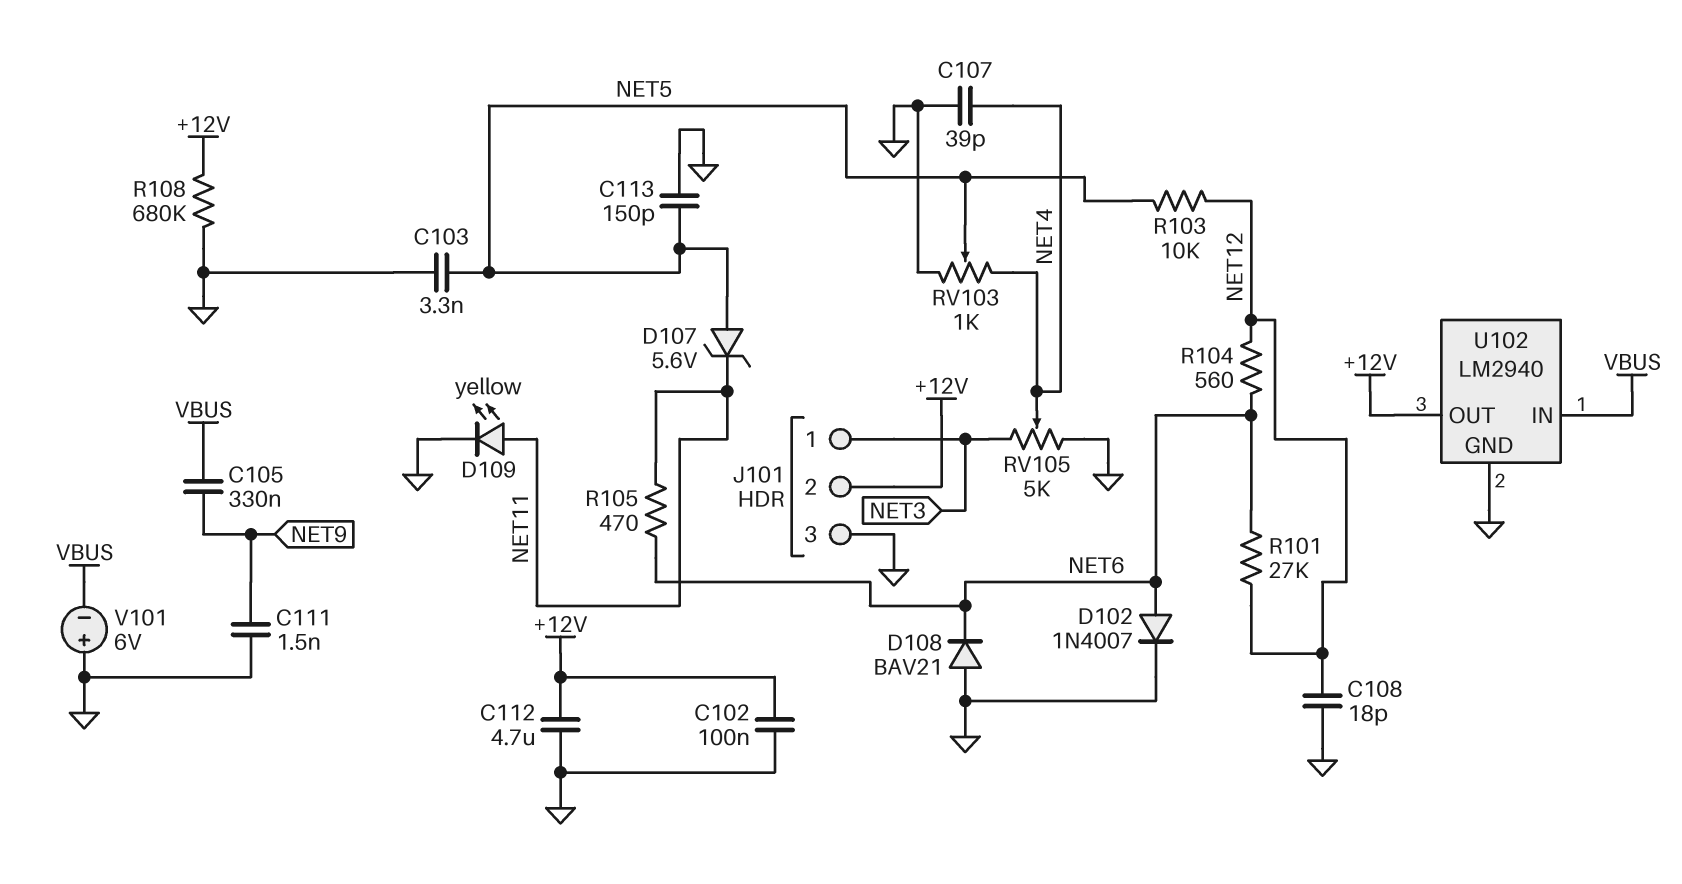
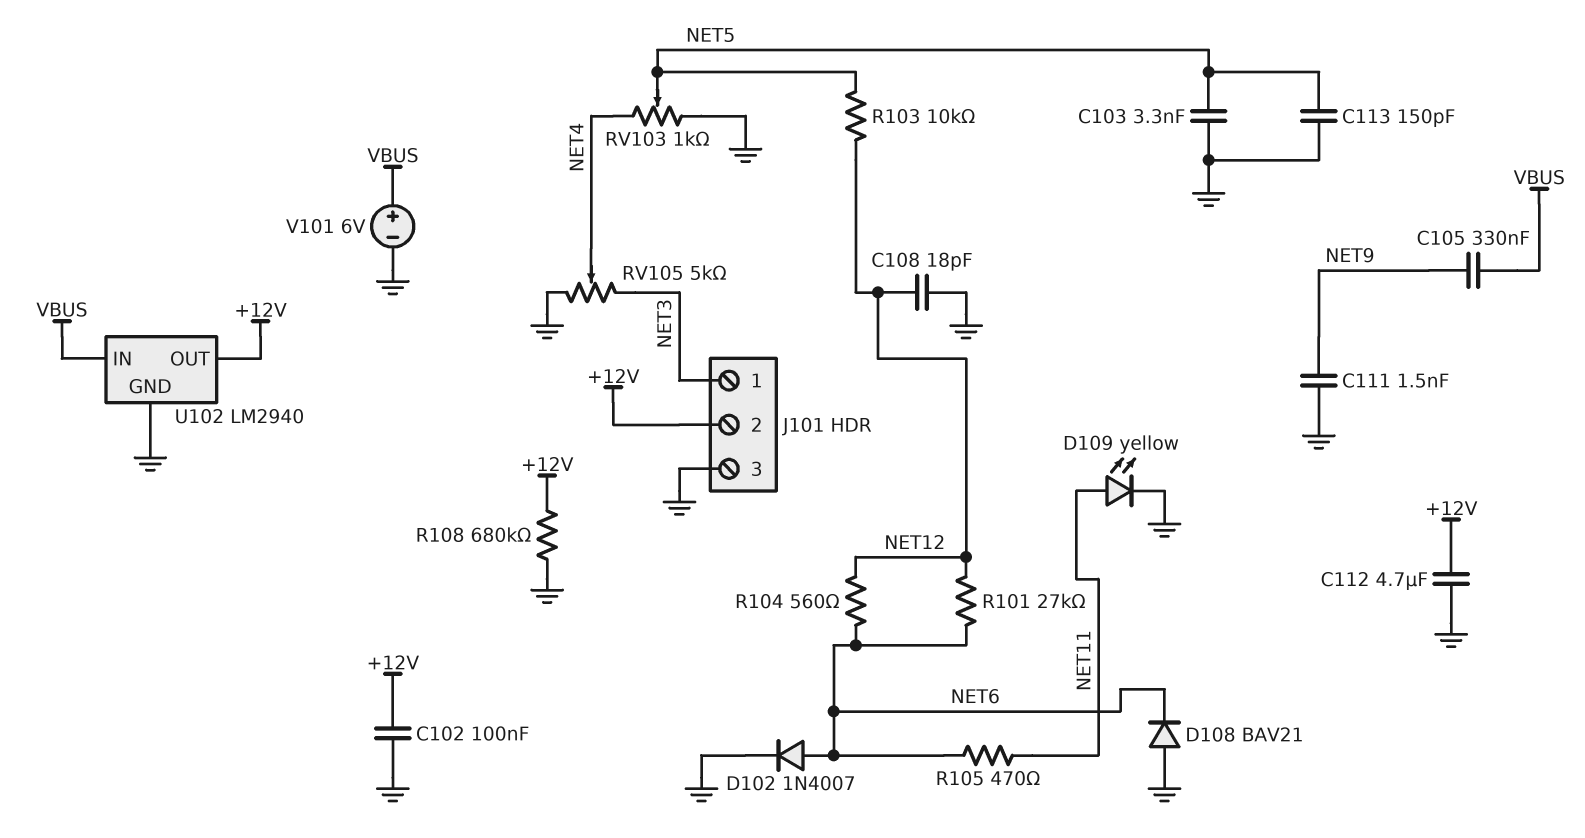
C107: 39pF (GND, NET4) -> none
D107: zener 5.6V (A NET5, K NET11) -> none
V101: 6V (plus GND, minus VBUS) -> 6V (plus VBUS, minus GND)

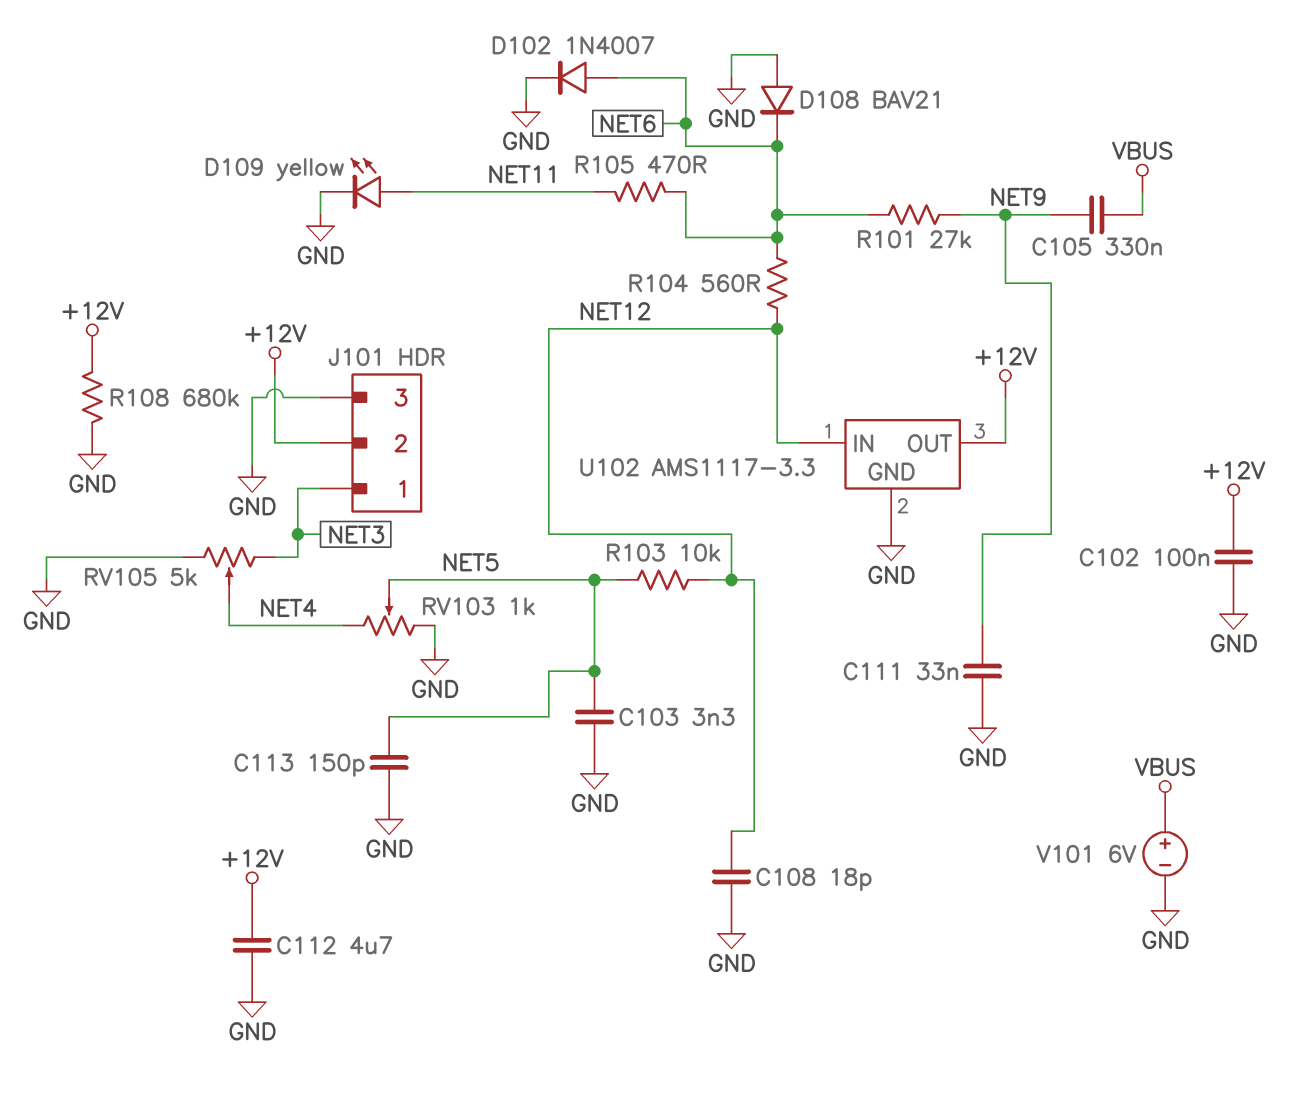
C111: 1.5nF (GND, NET9) -> 33nF (GND, NET9)
R101: 27k (NET6, NET12) -> 27k (NET6, NET9)
U102: LM2940 -> AMS1117-3.3
U102 pin IN: VBUS -> NET12

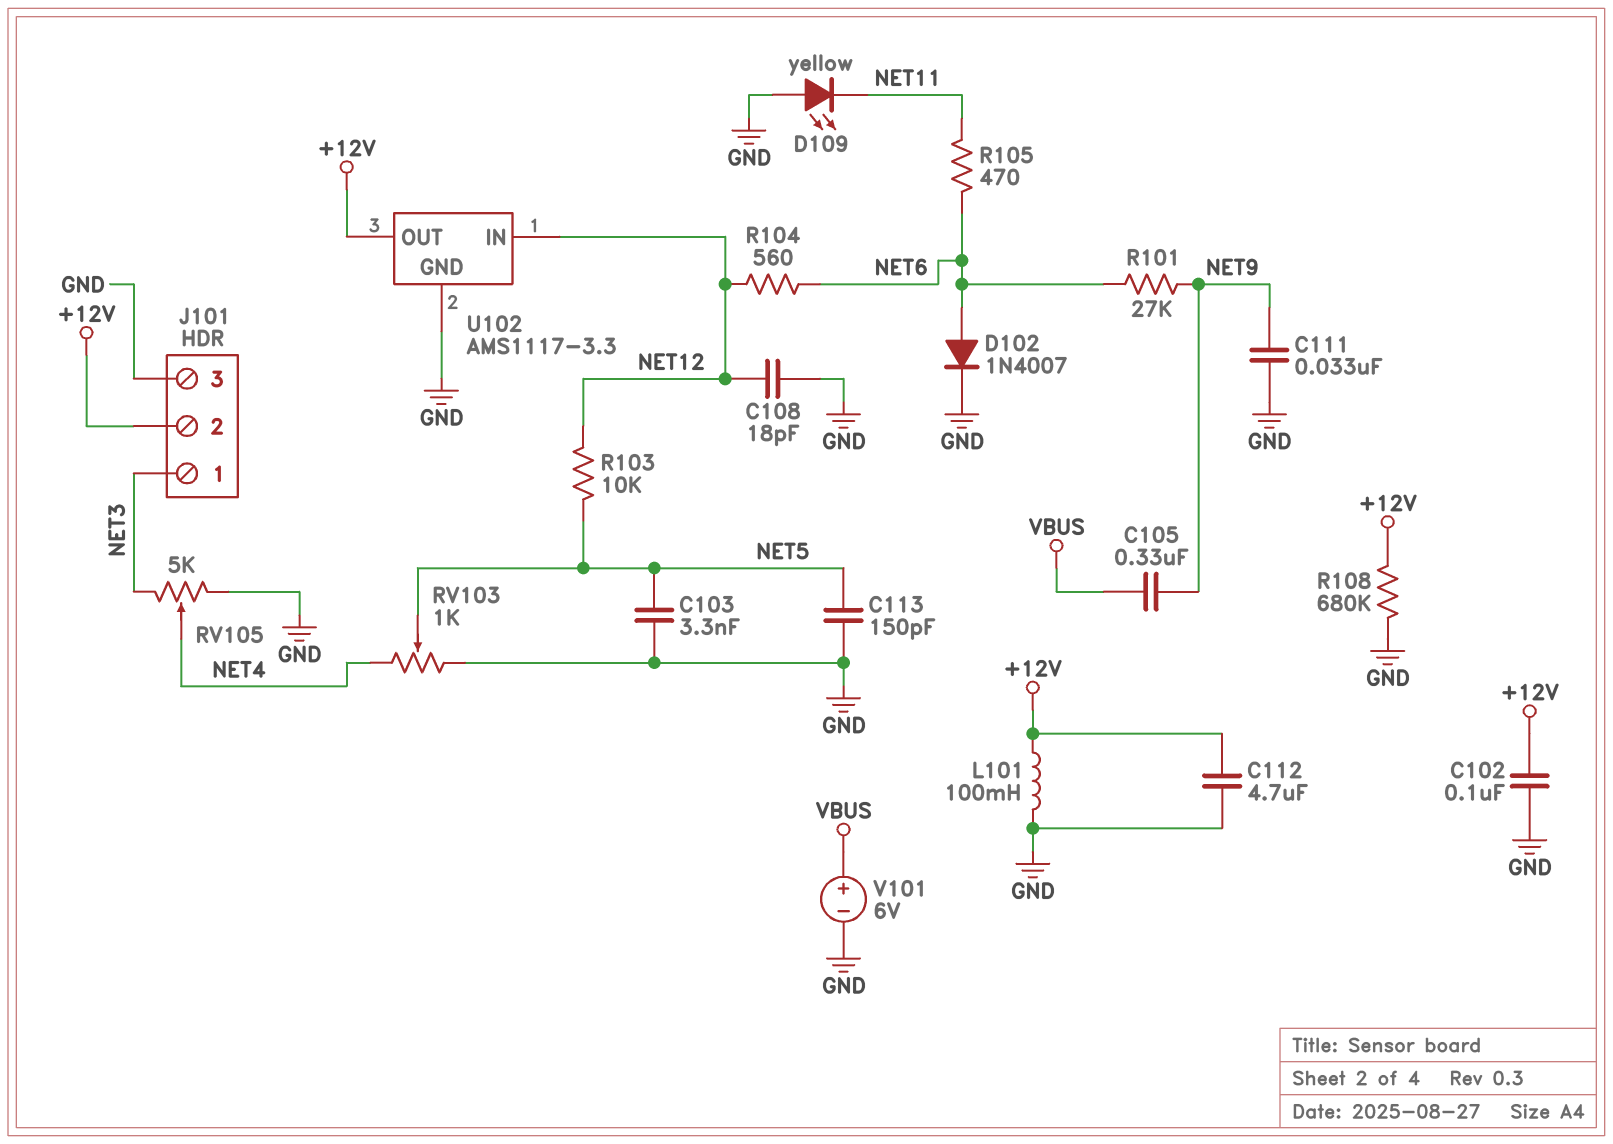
D108: diode BAV21 (A GND, K NET6) -> none
D109: LED yellow (A NET11, K GND) -> LED yellow (A GND, K NET11)
L101: none -> 100mH (+12V, GND)

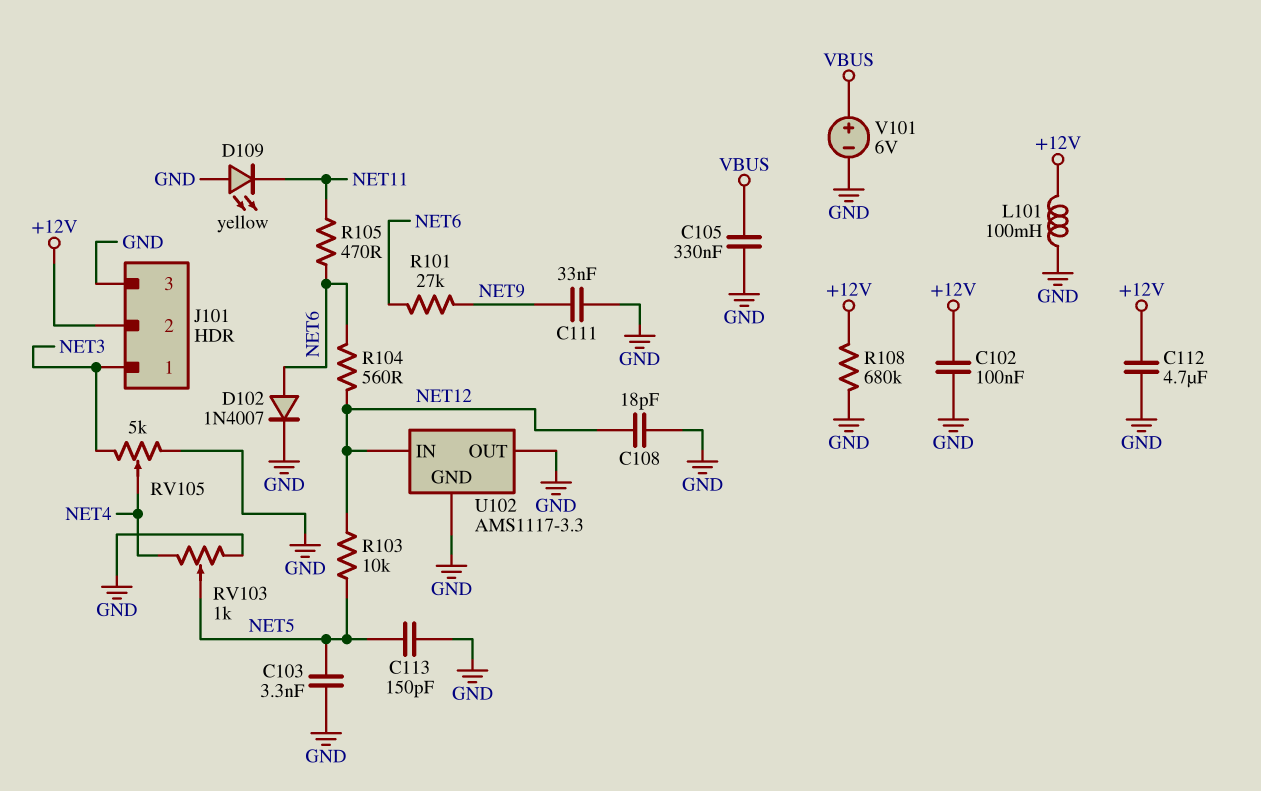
C105: 330nF (NET9, VBUS) -> 330nF (GND, VBUS)
U102 pin OUT: +12V -> GND

